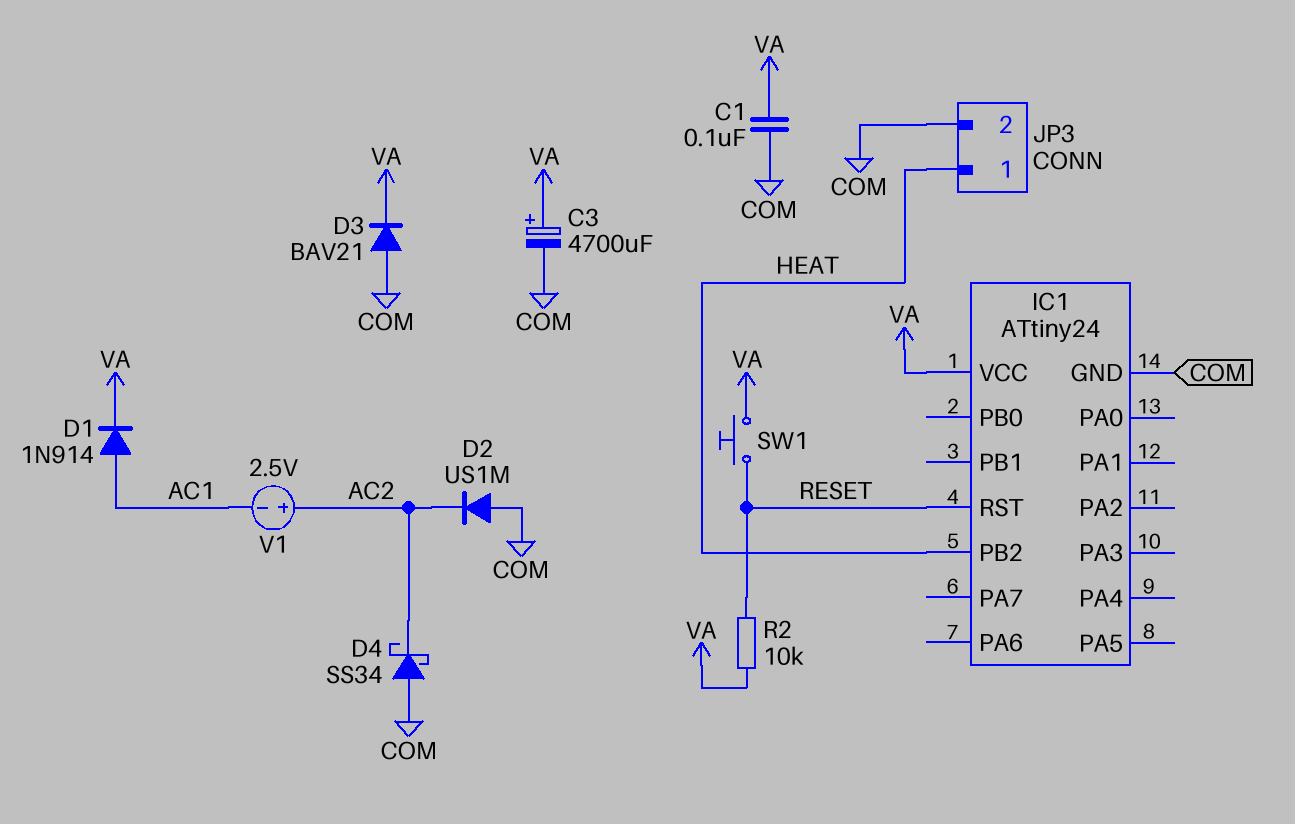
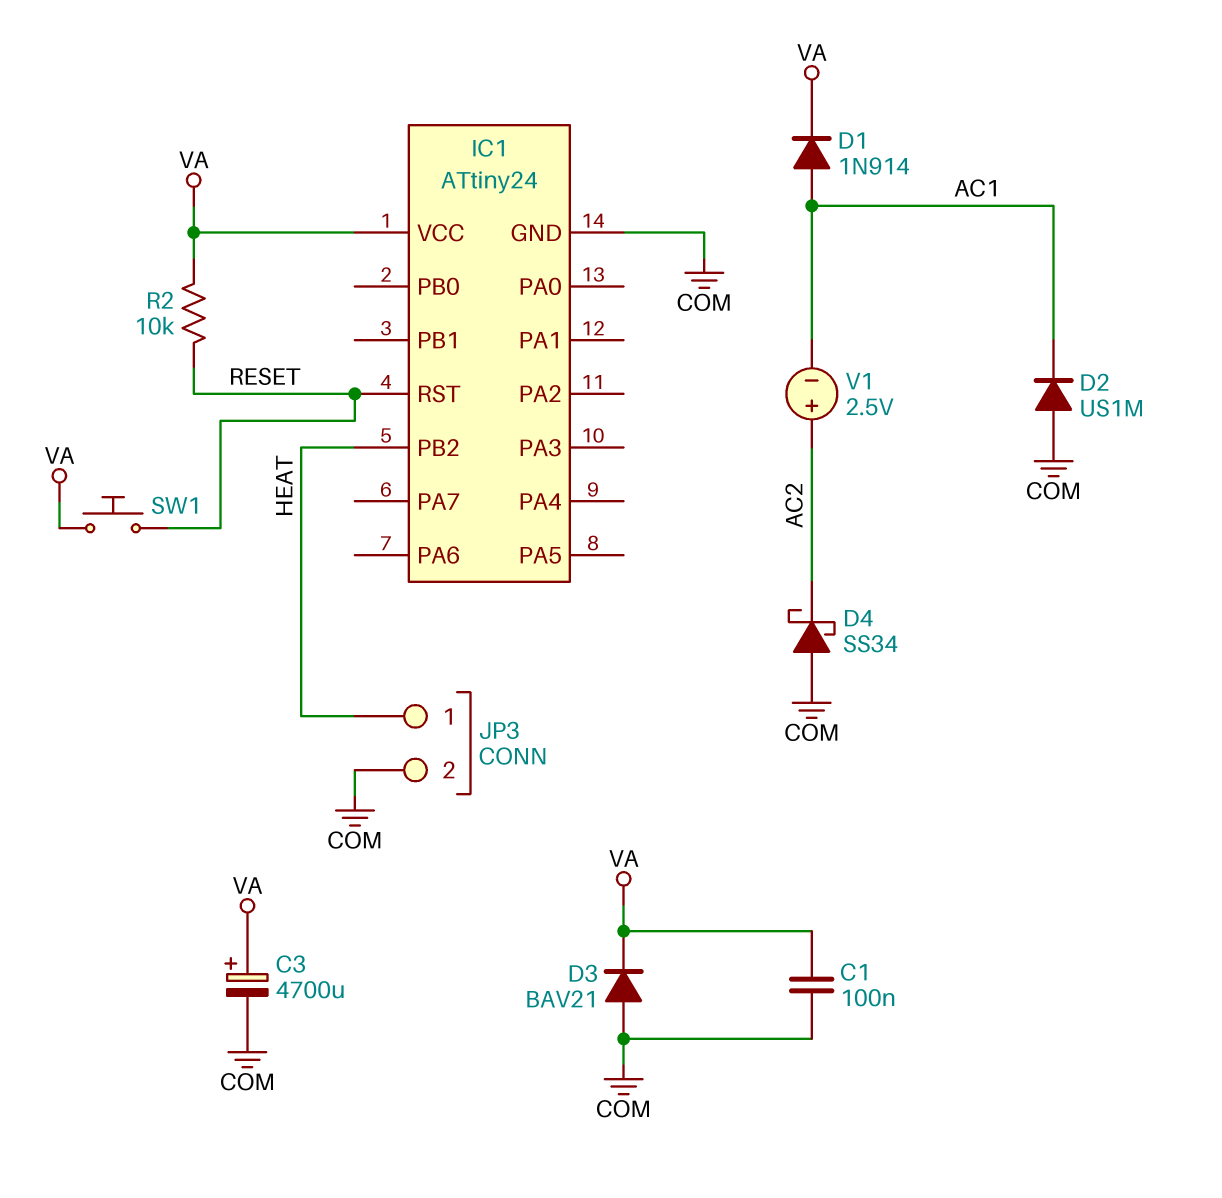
D2: diode US1M (A COM, K AC2) -> diode US1M (A COM, K AC1)

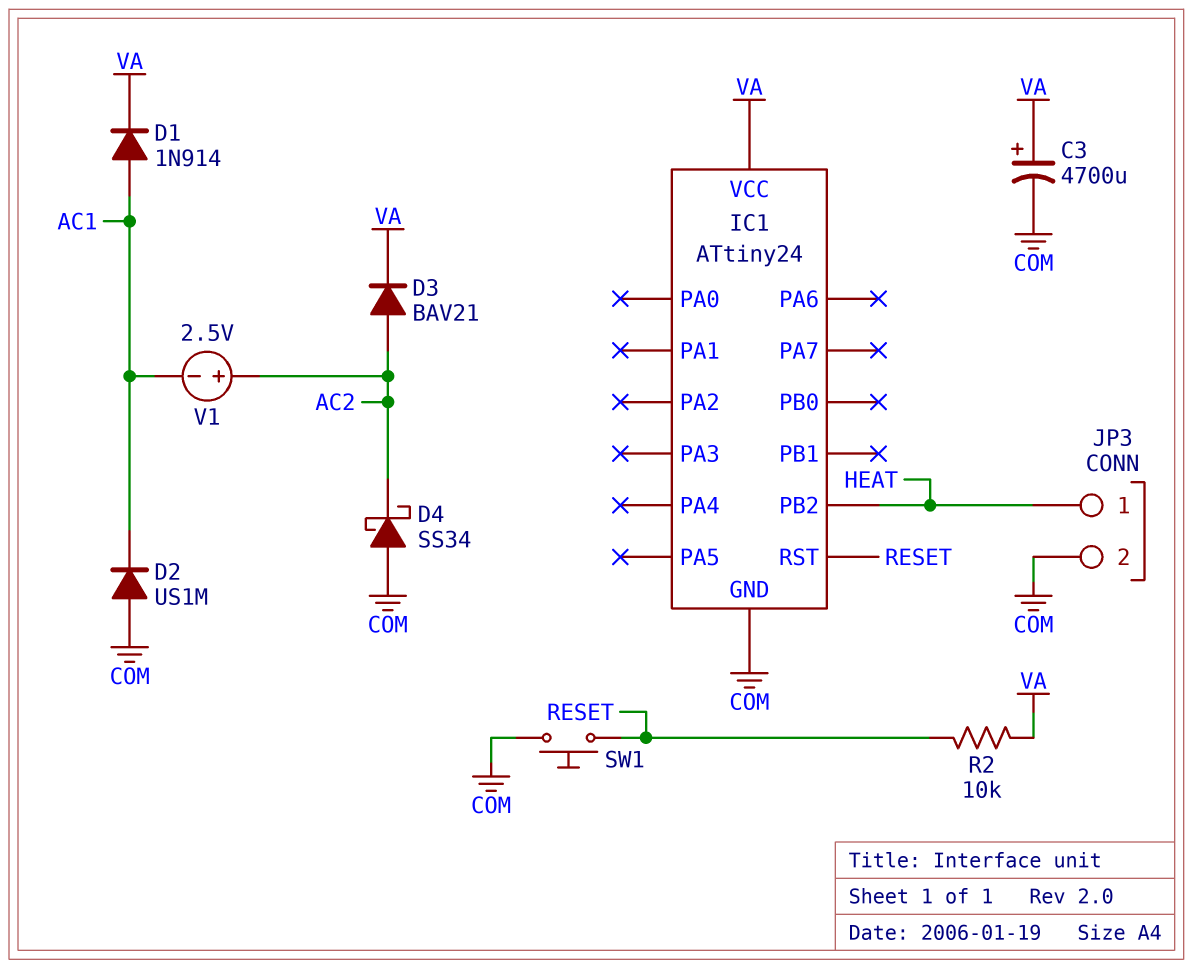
C1: 100nF (COM, VA) -> none
D3: diode BAV21 (A COM, K VA) -> diode BAV21 (A AC2, K VA)
SW1: button (RESET, VA) -> button (COM, RESET)

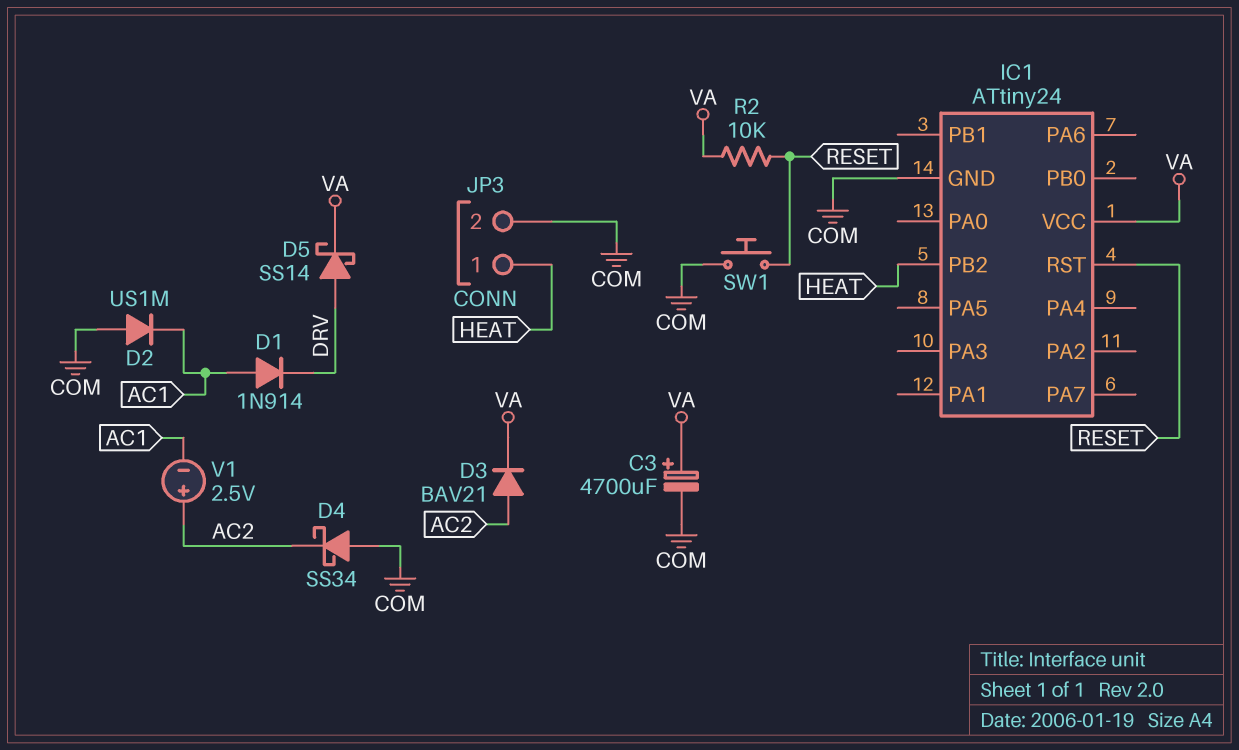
D1: diode 1N914 (A AC1, K VA) -> diode 1N914 (A AC1, K DRV)
D5: none -> schottky SS14 (A DRV, K VA)

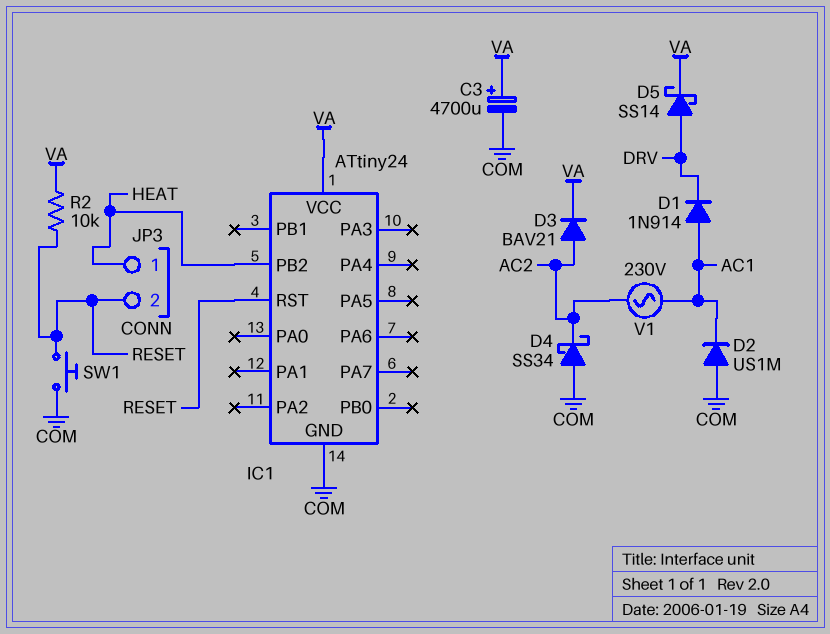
JP3 pin 2: COM -> RESET
V1: 2.5V (plus AC2, minus AC1) -> AC 230V (AC1, AC2)

